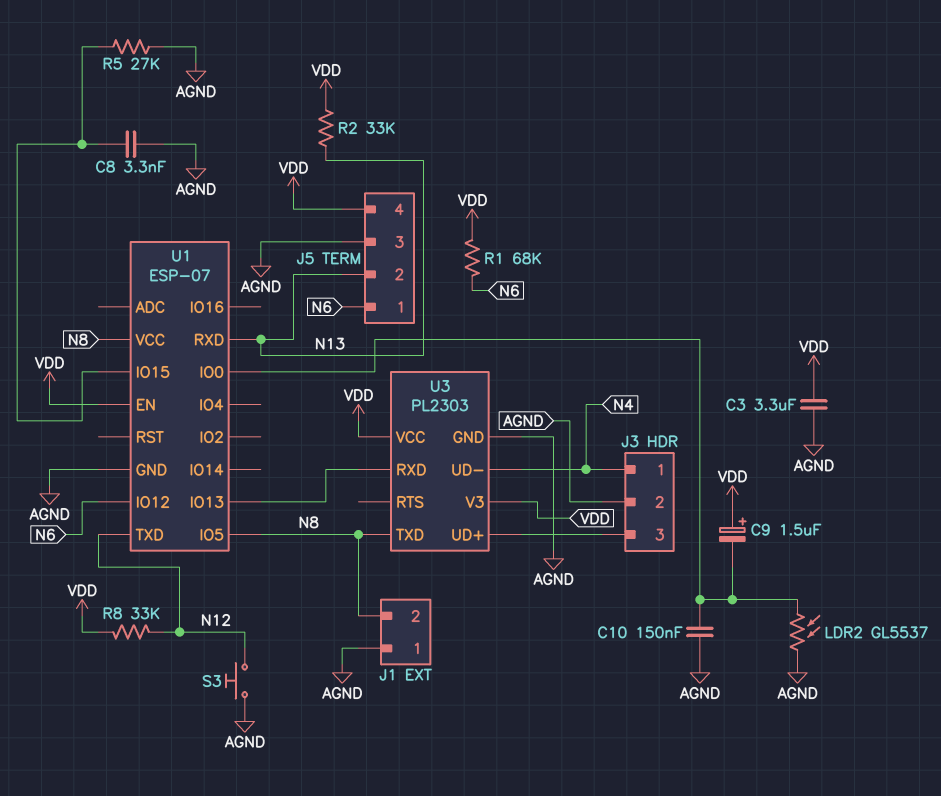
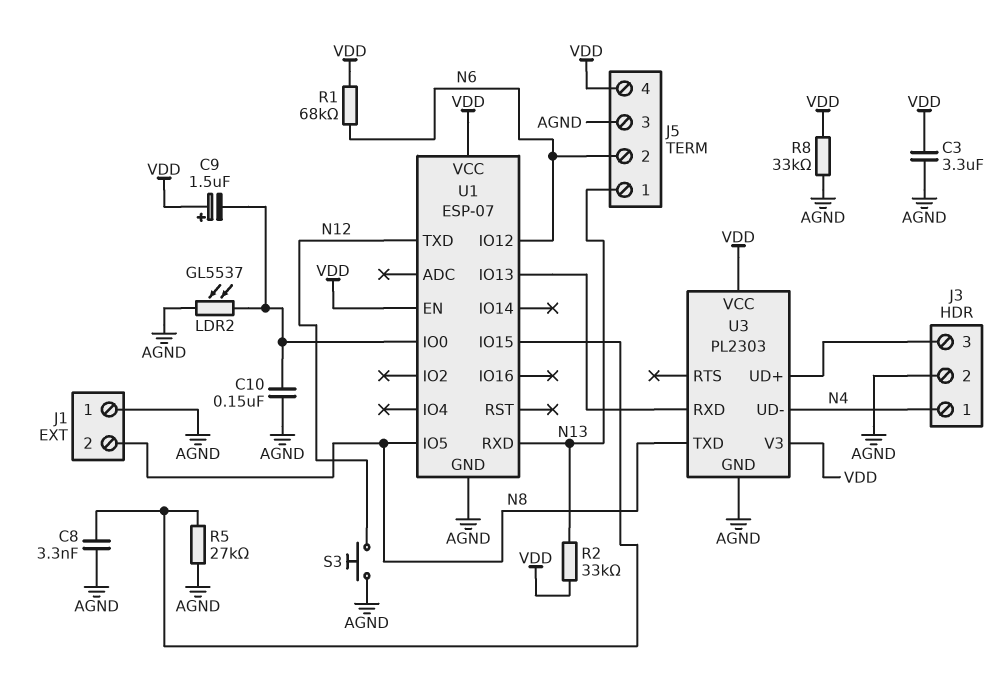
J5 pin 1: N6 -> N13
J5 pin 2: N13 -> N6
R8: 33k (N12, VDD) -> 33k (AGND, VDD)
U1 pin VCC: N8 -> VDD

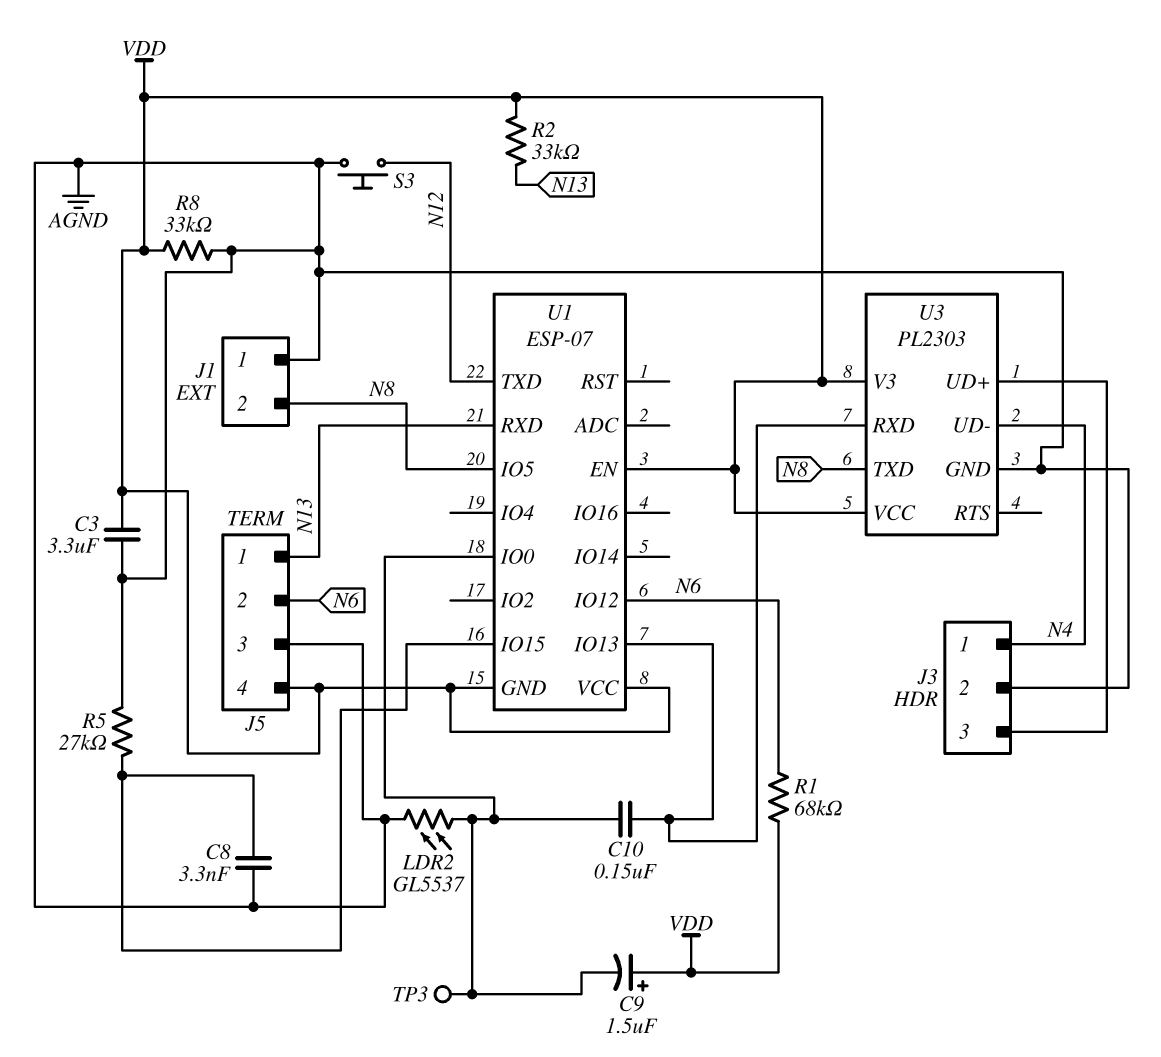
C10: 150nF (AGND, U1/IO0) -> 150nF (U1/IO0, U1/IO13)
TP3: none -> test point (U1/IO0)
U1 pin GND: AGND -> VDD

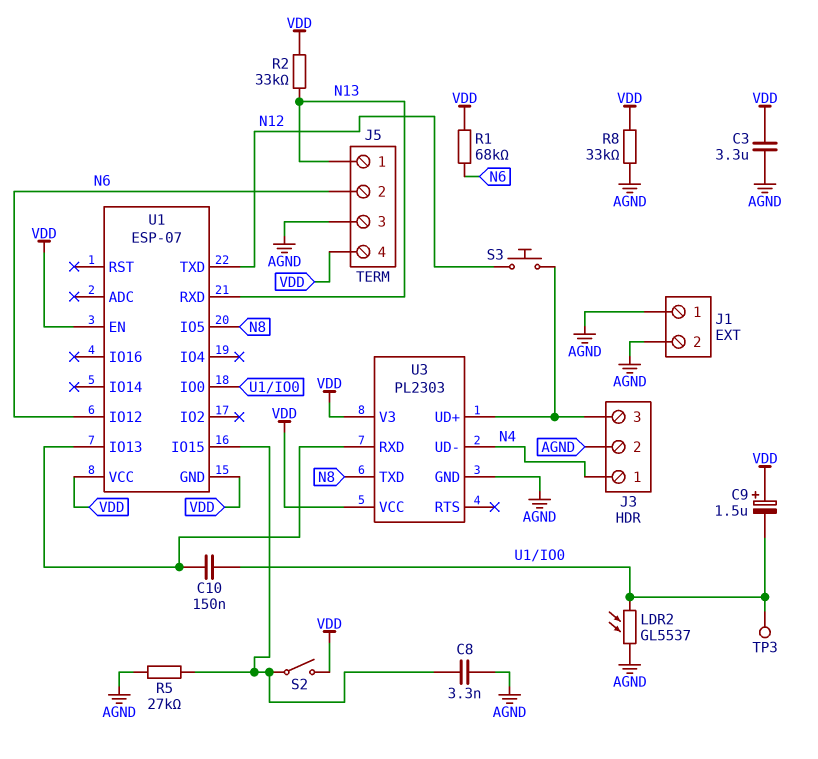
J1 pin 2: N8 -> AGND
S2: none -> switch (U1/IO15, VDD)
S3: button (AGND, N12) -> button (J3/3, N12)

